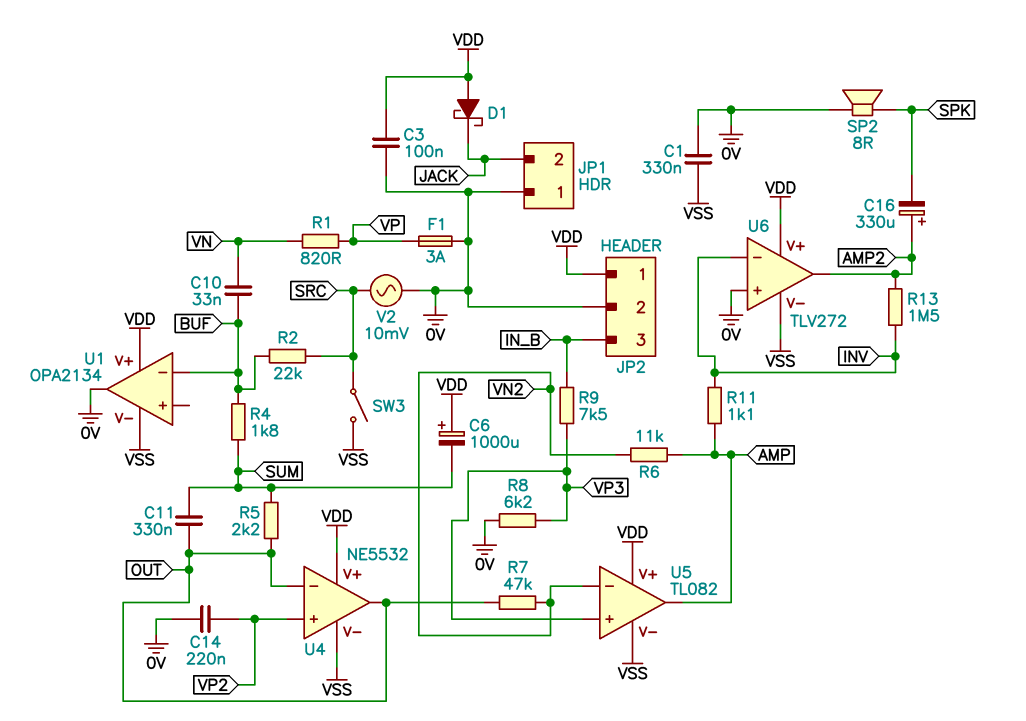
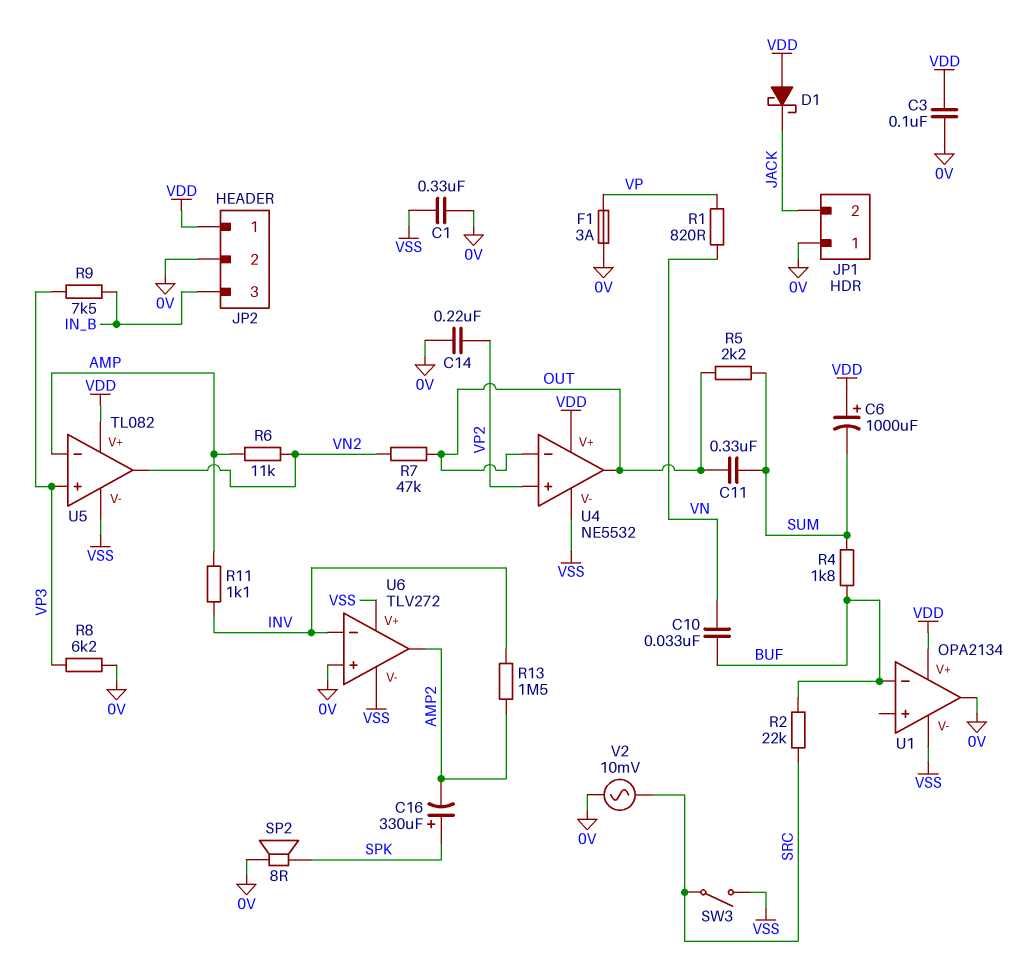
C16: 330uF (plus AMP2, minus SPK) -> 330uF (plus SPK, minus AMP2)
U5 pin in-: VN2 -> AMP
U5 pin out: AMP -> VN2
U6 pin V+: VDD -> VSS

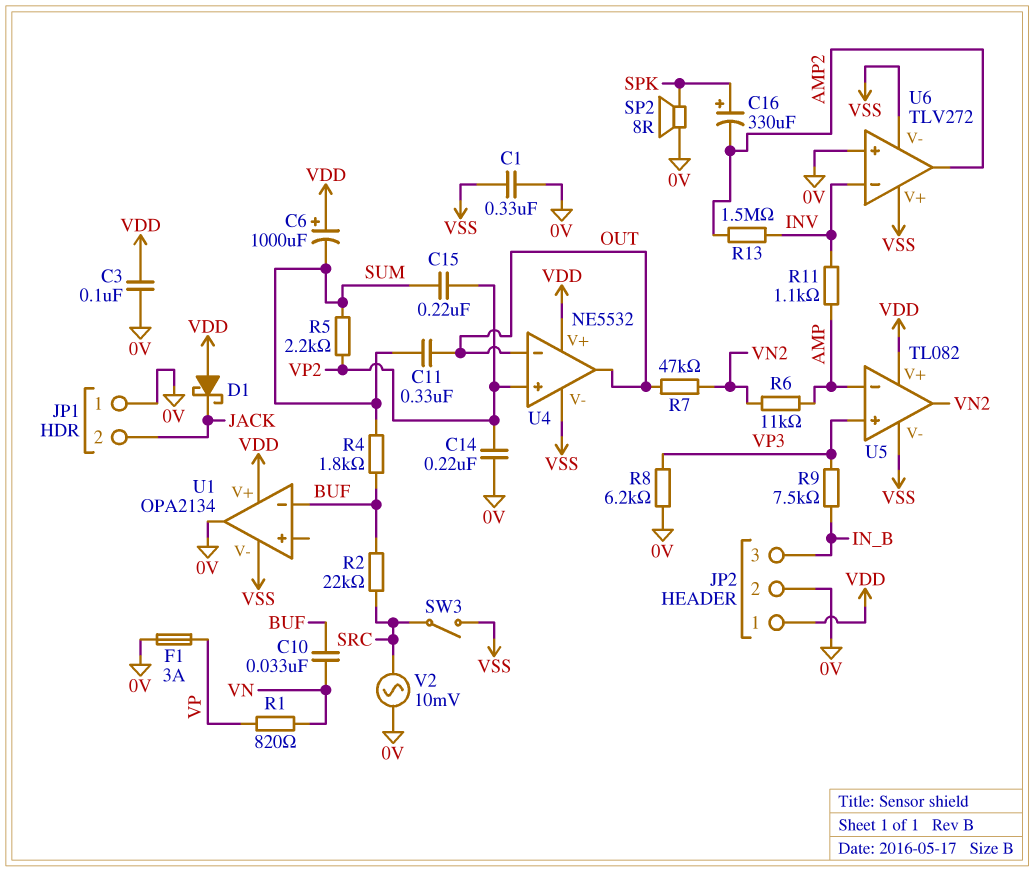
C15: none -> 220nF (SUM, VP2)
R5: 2.2k (OUT, SUM) -> 2.2k (SUM, VP2)

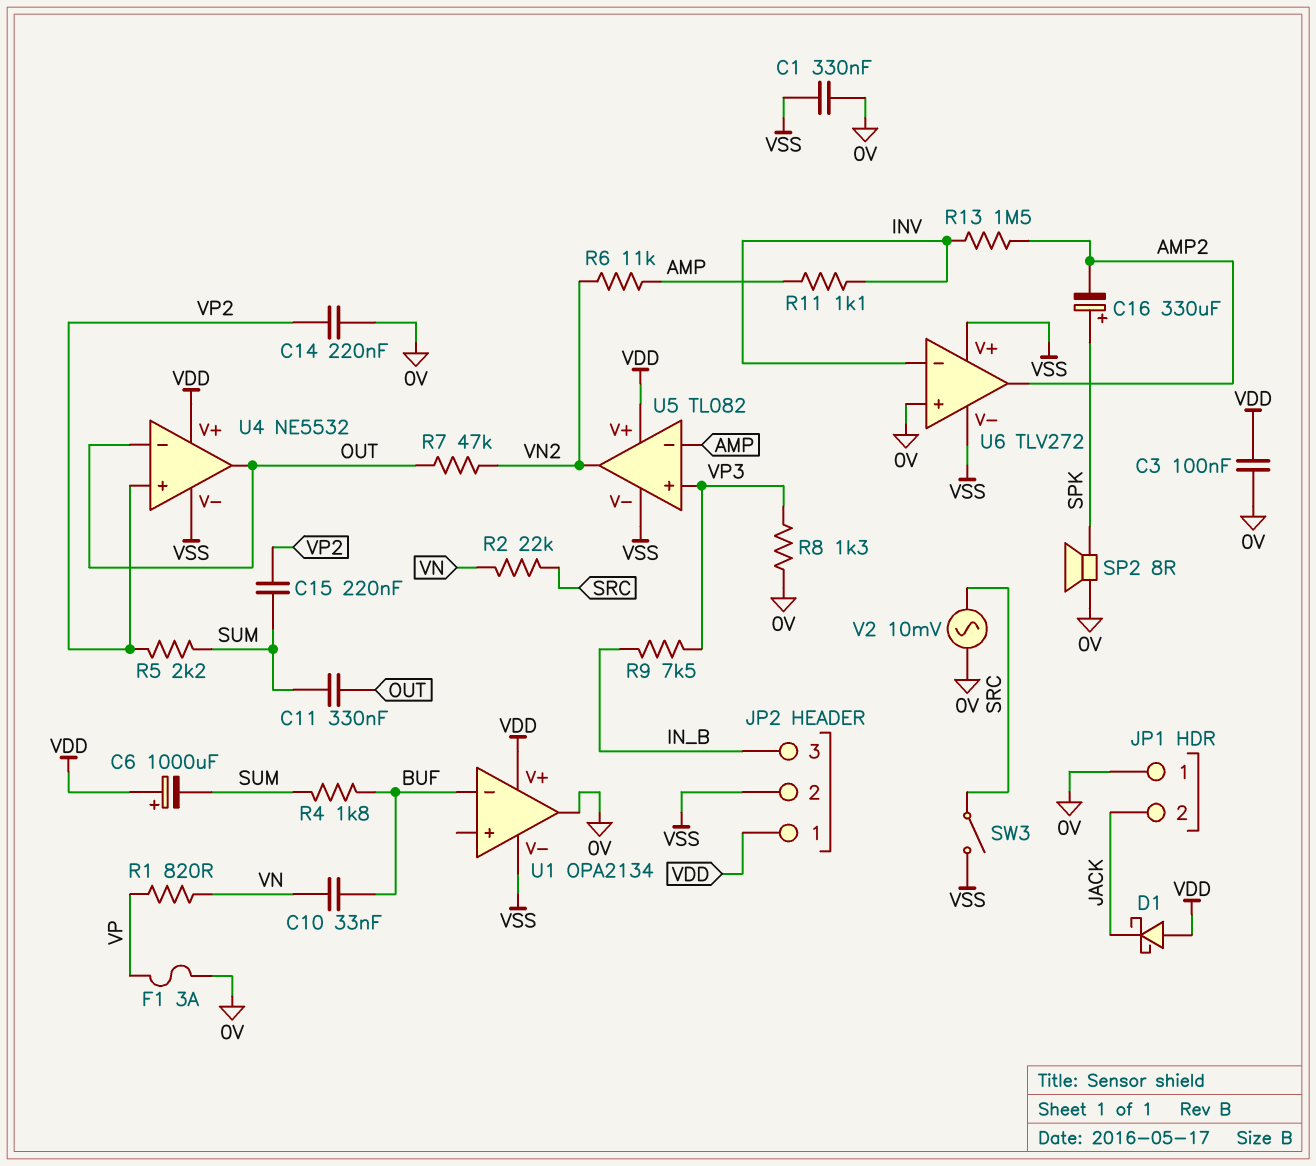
JP2 pin 2: 0V -> VSS
R2: 22k (BUF, SRC) -> 22k (SRC, VN)
R8: 6.2k (0V, VP3) -> 1.3k (0V, VP3)

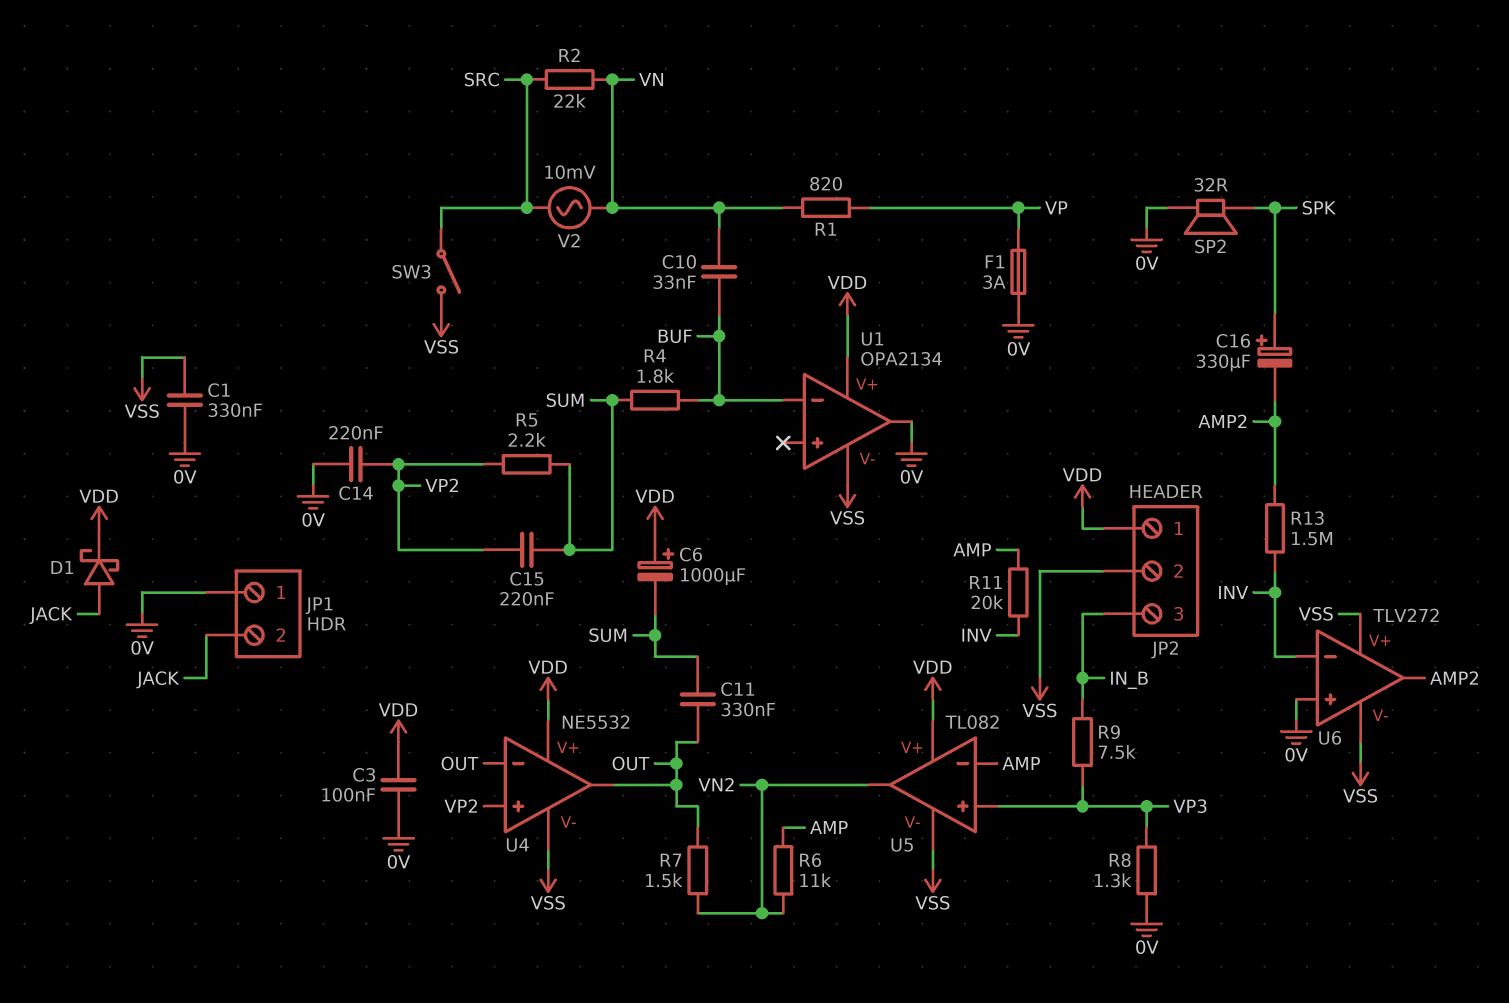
D1: schottky (A VDD, K JACK) -> schottky (A JACK, K VDD)
R7: 47k (OUT, VN2) -> 1.5k (OUT, VN2)
R11: 1.1k (AMP, INV) -> 20k (AMP, INV)
SP2: speaker 8R (0V, SPK) -> speaker 32R (0V, SPK)
V2: AC 10mV (0V, SRC) -> AC 10mV (SRC, VN)

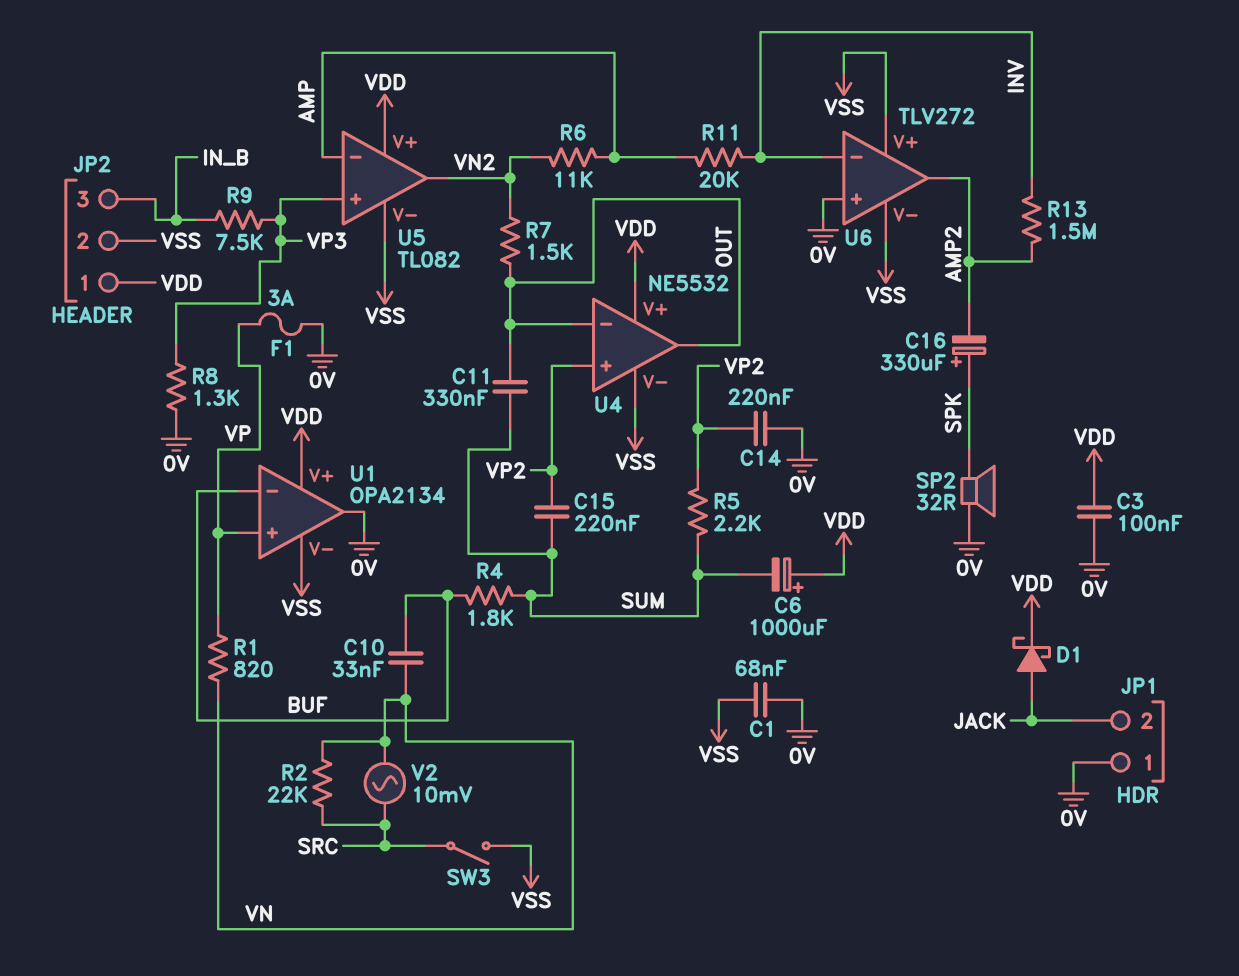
C1: 330nF (0V, VSS) -> 68nF (0V, VSS)
U1 pin in+: none -> VP

